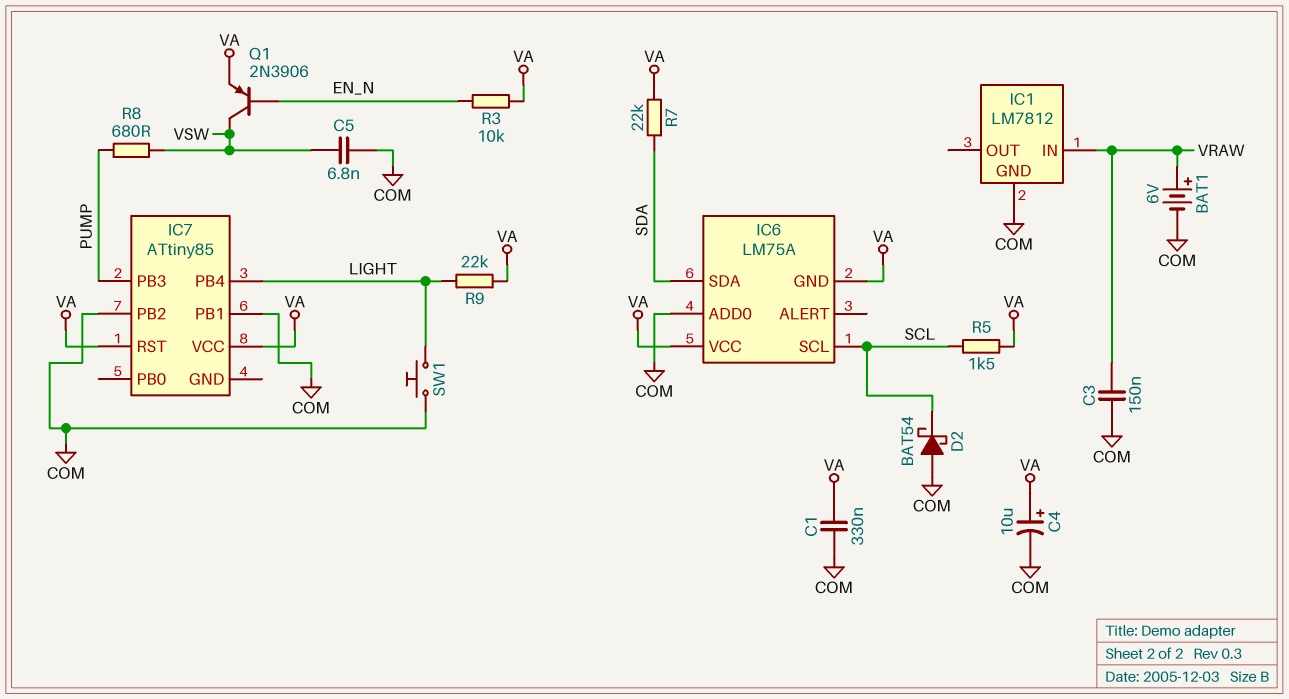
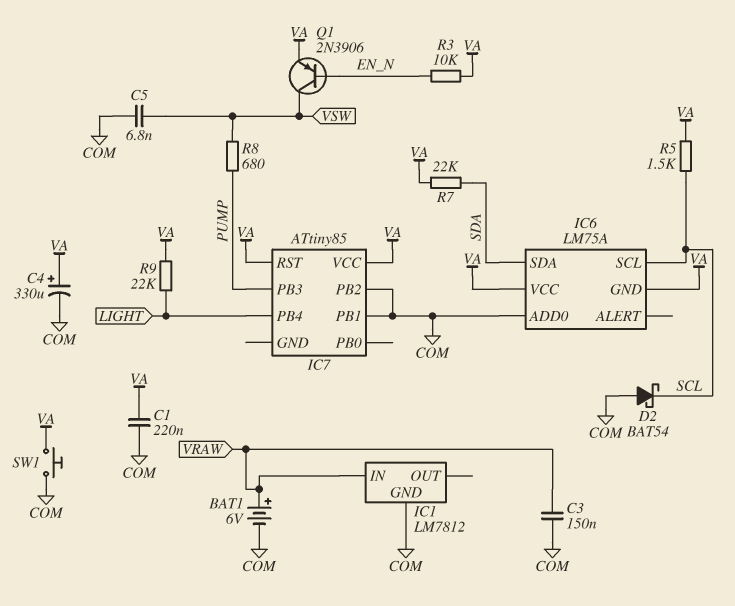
C1: 330nF (COM, VA) -> 220nF (COM, VA)
C4: 10uF (plus VA, minus COM) -> 330uF (plus VA, minus COM)
SW1: button (COM, LIGHT) -> button (COM, VA)

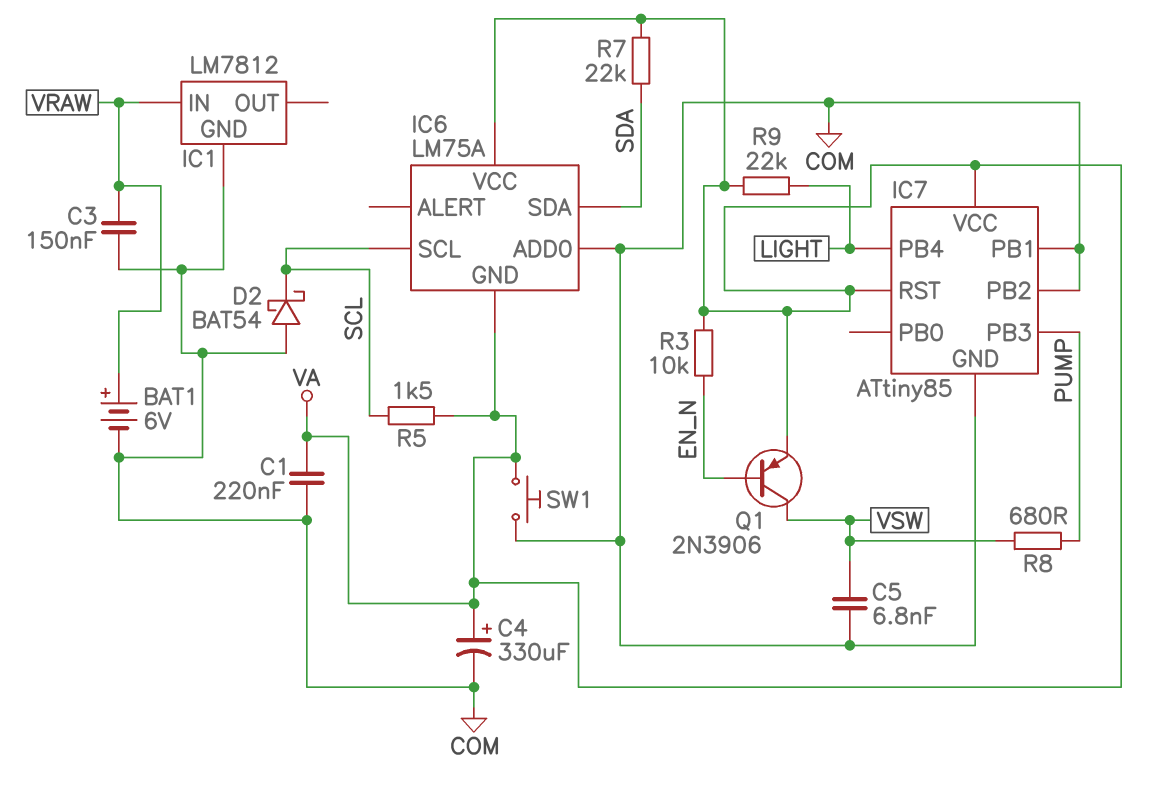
IC7 pin GND: none -> COM

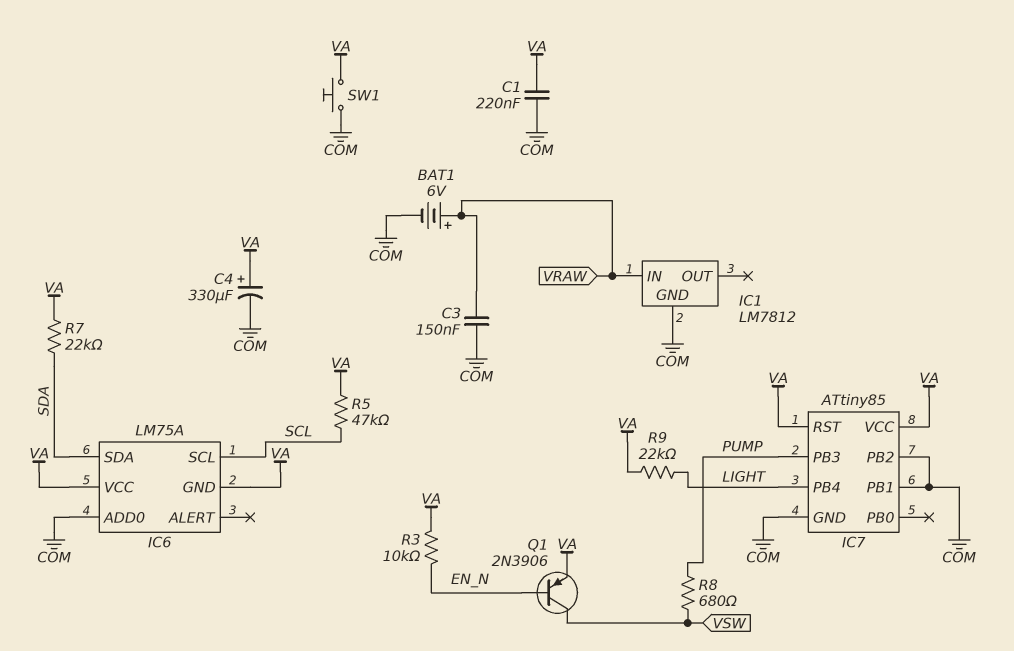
C5: 6.8nF (COM, VSW) -> none
D2: schottky BAT54 (A COM, K SCL) -> none
R5: 1.5k (SCL, VA) -> 47k (SCL, VA)

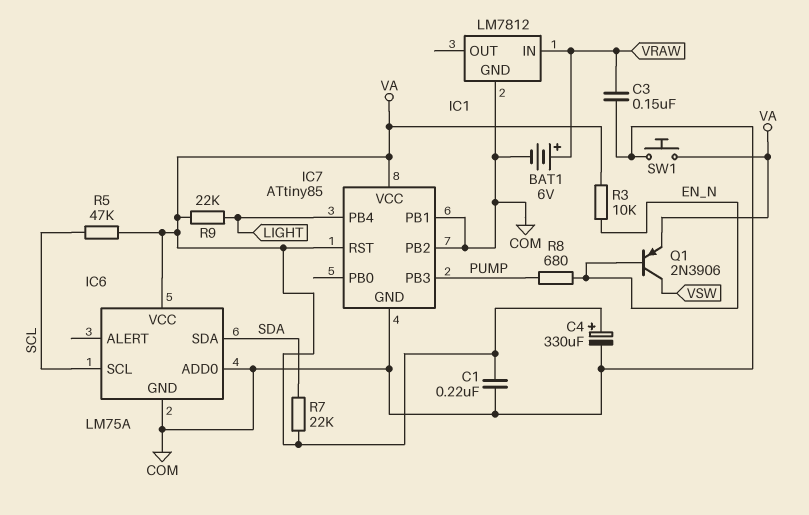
IC6 pin GND: VA -> COM
R8: 680 (PUMP, VSW) -> 680 (EN_N, PUMP)

